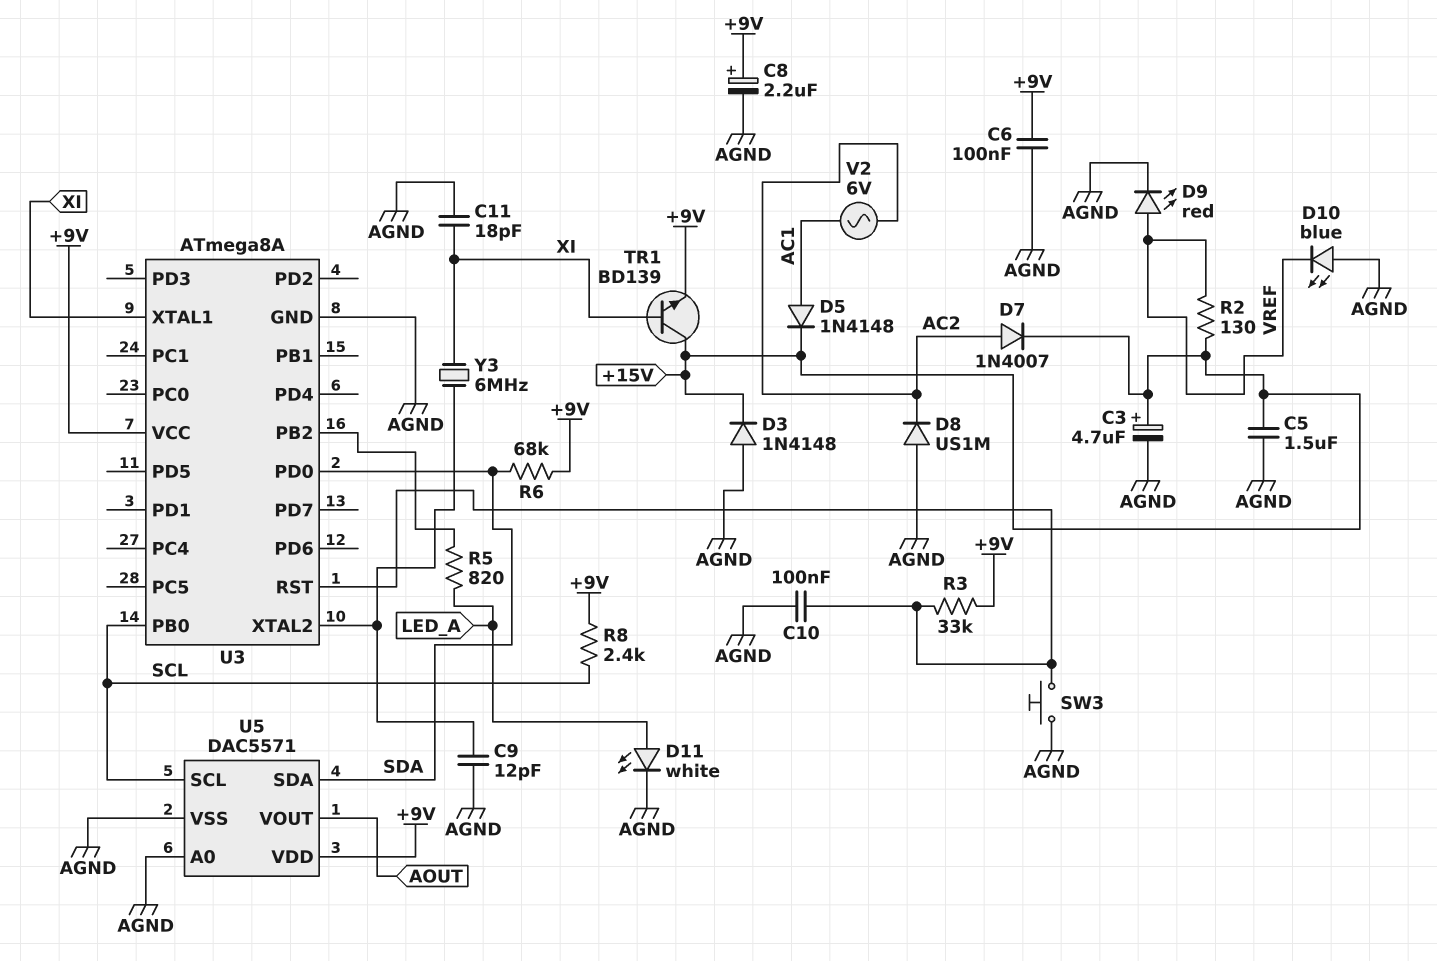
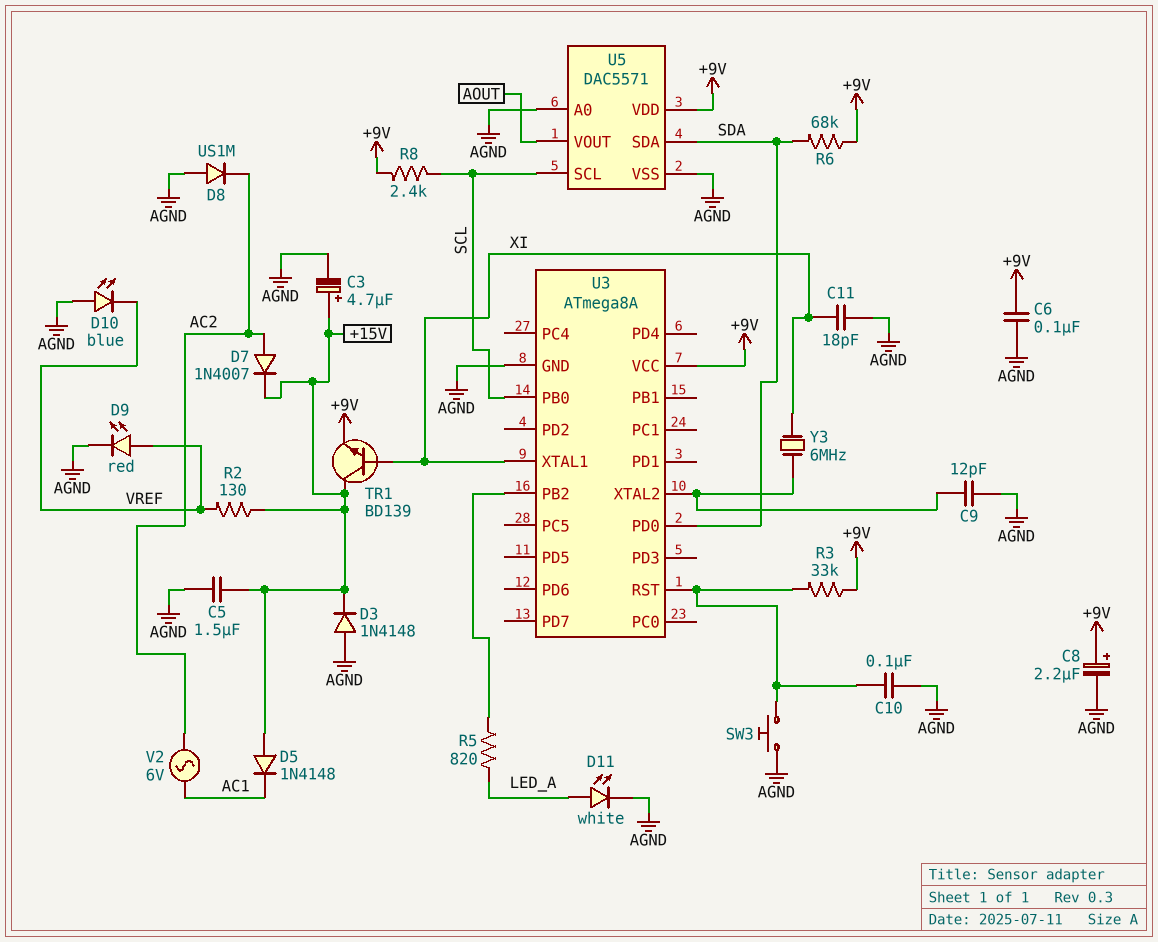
D5: diode 1N4148 (A AC1, K +15V) -> diode 1N4148 (A +15V, K AC1)

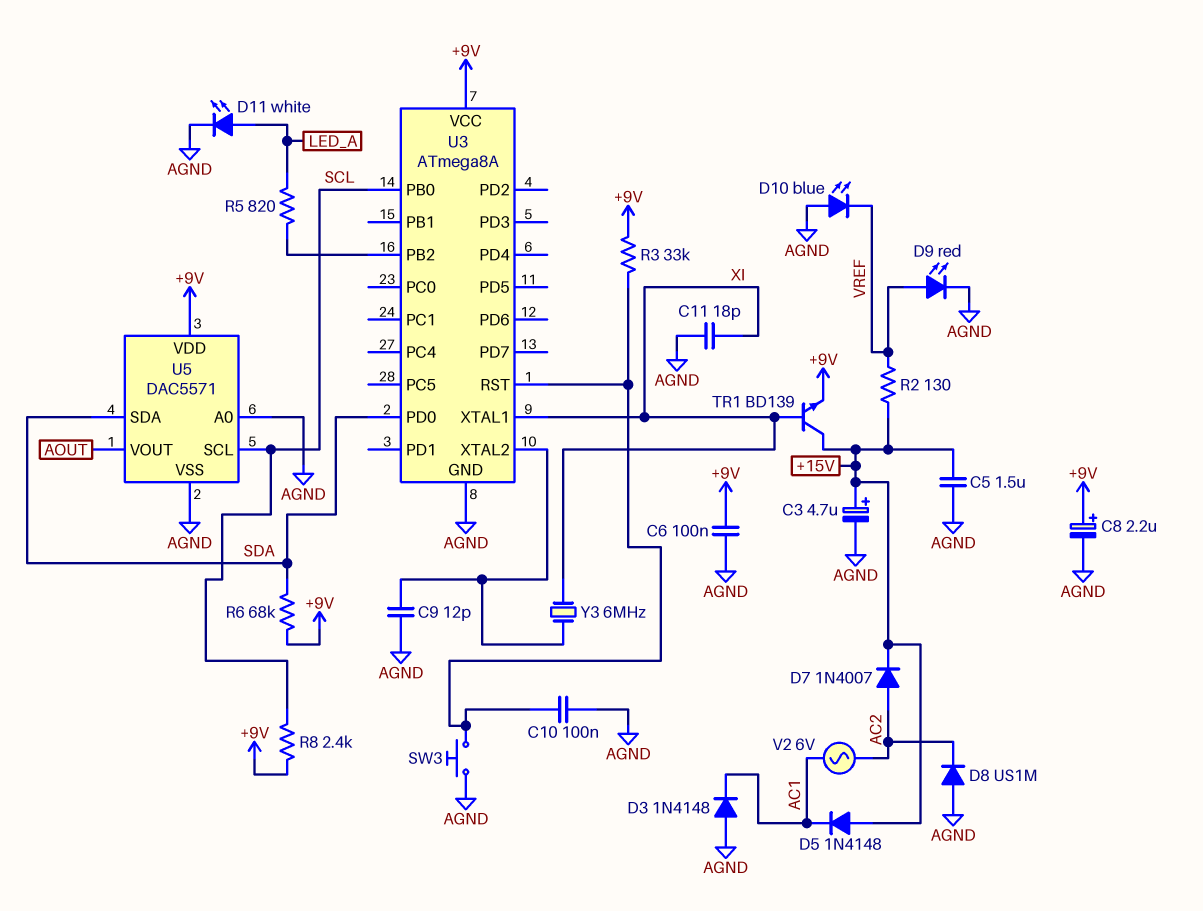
D3: diode 1N4148 (A AGND, K +15V) -> diode 1N4148 (A AGND, K AC1)

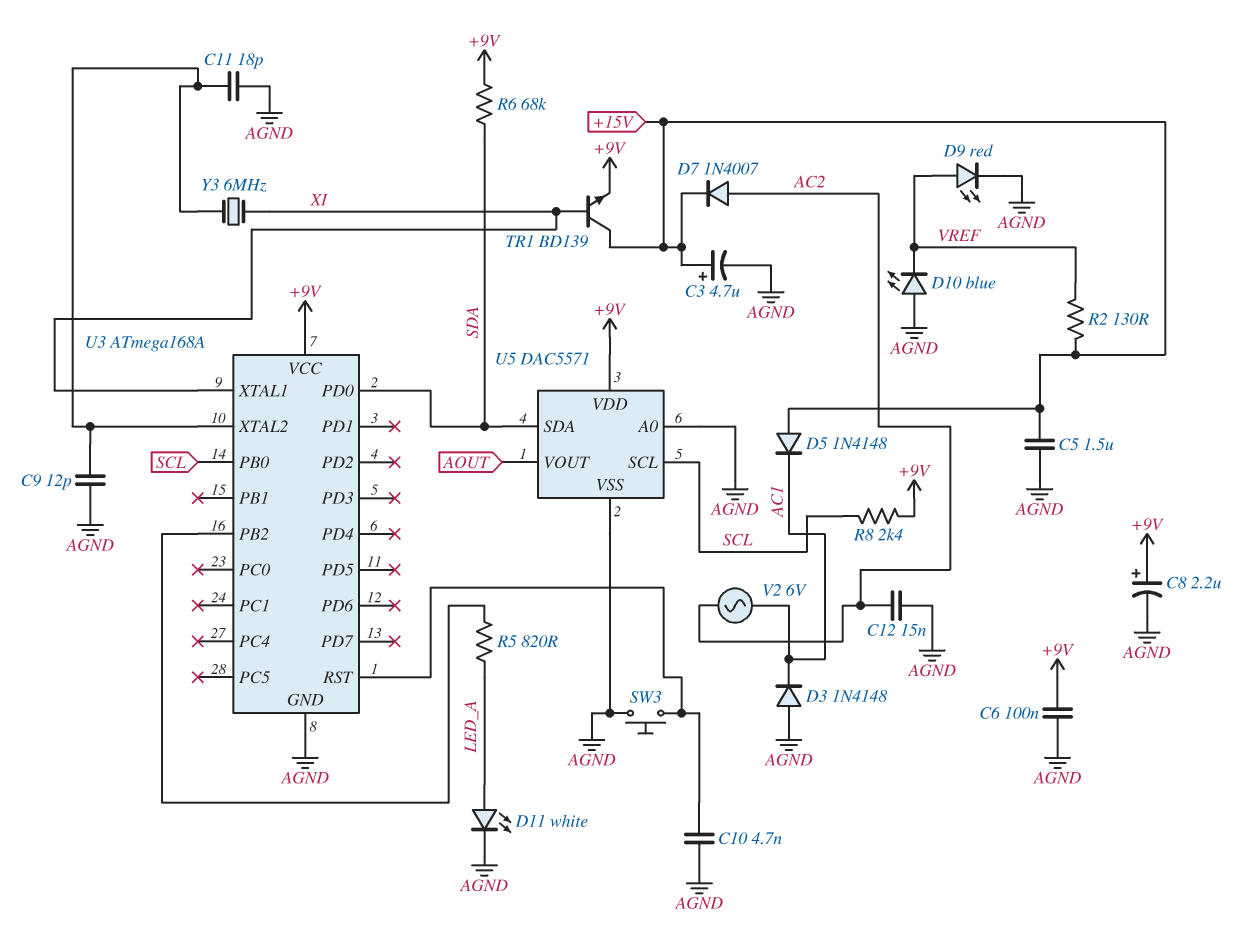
C10: 100nF (AGND, U3/RST) -> 4.7nF (AGND, U3/RST)
C11: 18pF (AGND, XI) -> 18pF (AGND, U3/XTAL2)
C12: none -> 15nF (AC2, AGND)
D8: diode US1M (A AGND, K AC2) -> none
R3: 33k (+9V, U3/RST) -> none
U3: ATmega8A -> ATmega168A

